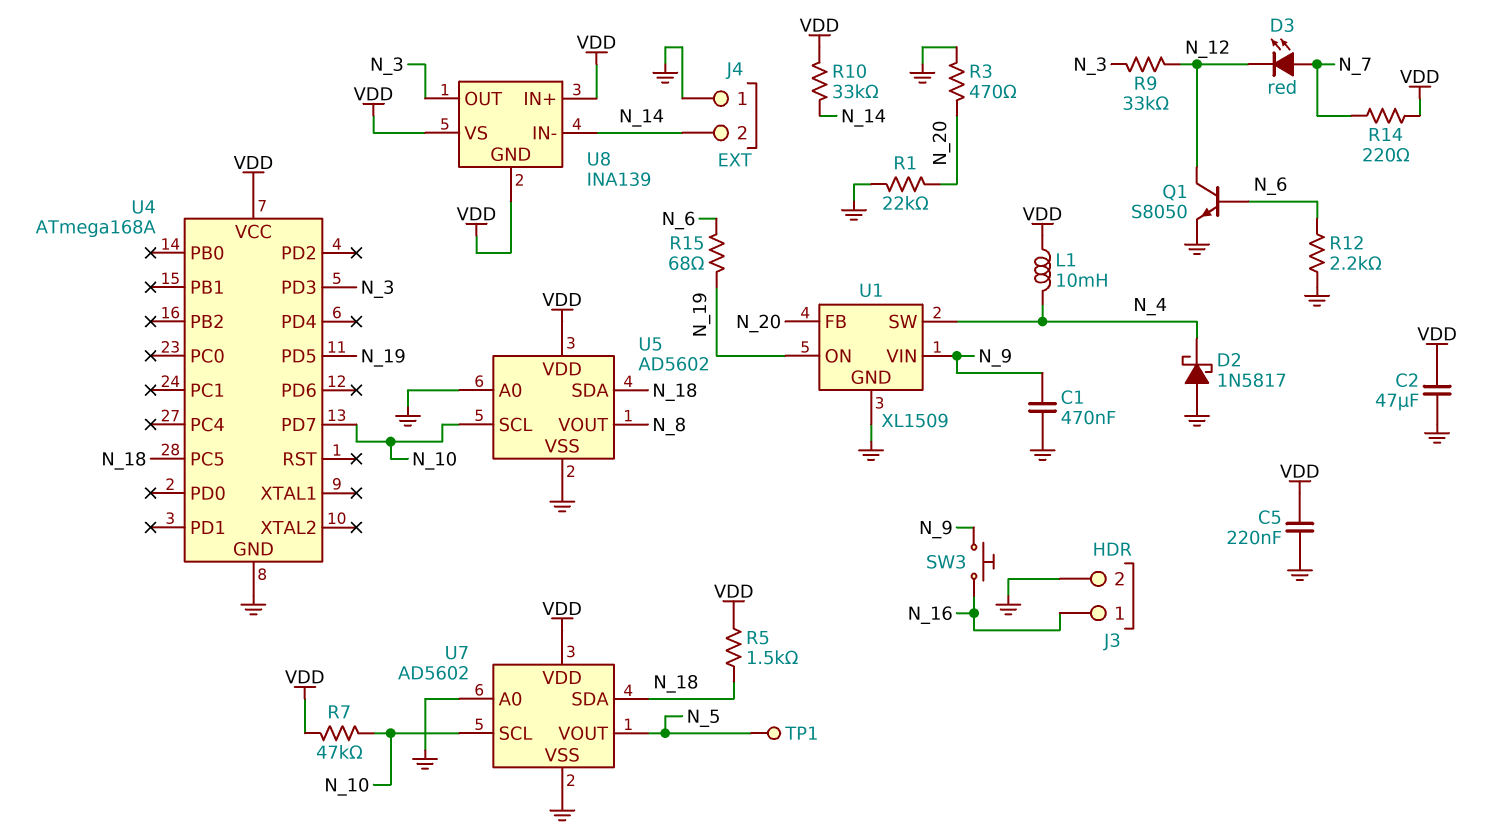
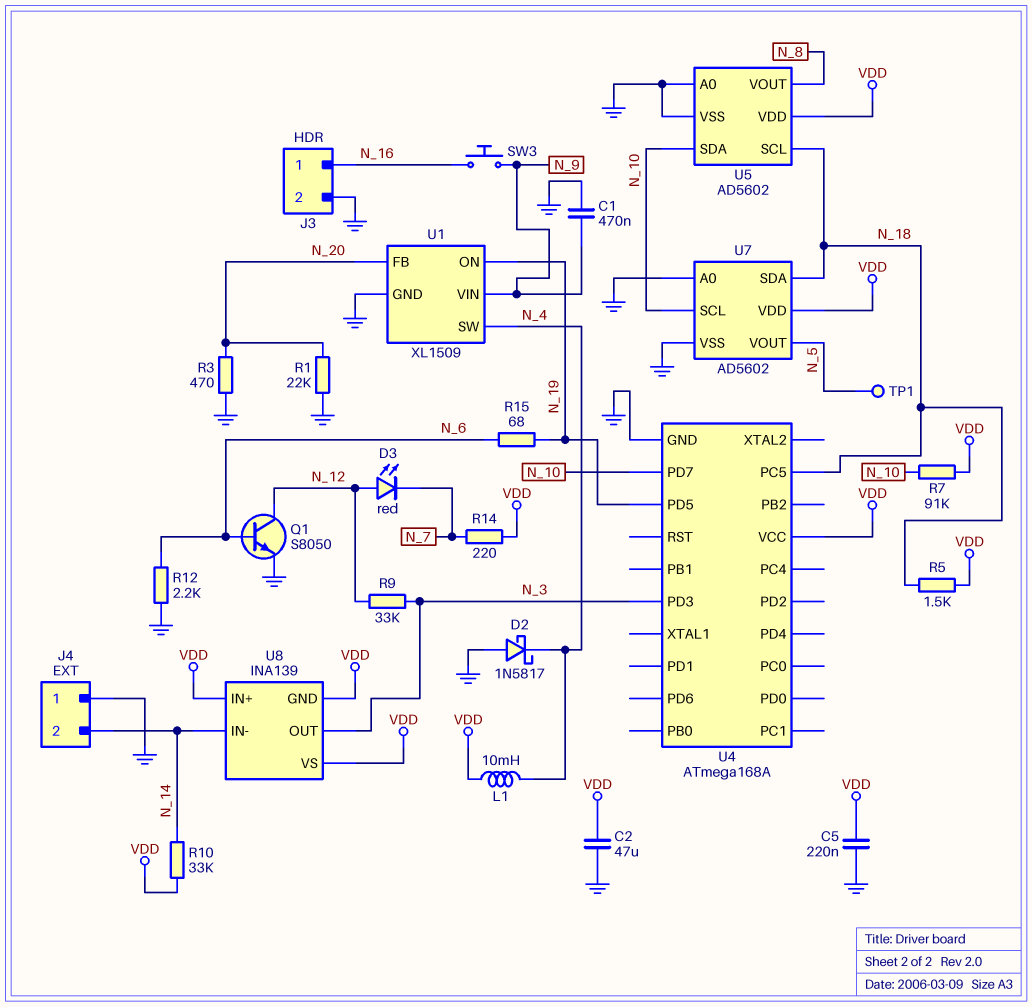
D3: LED red (A N_7, K N_12) -> LED red (A N_12, K N_7)
R7: 47k (N_10, VDD) -> 91k (N_10, VDD)
U5 pin SCL: N_10 -> N_18
U5 pin SDA: N_18 -> N_10

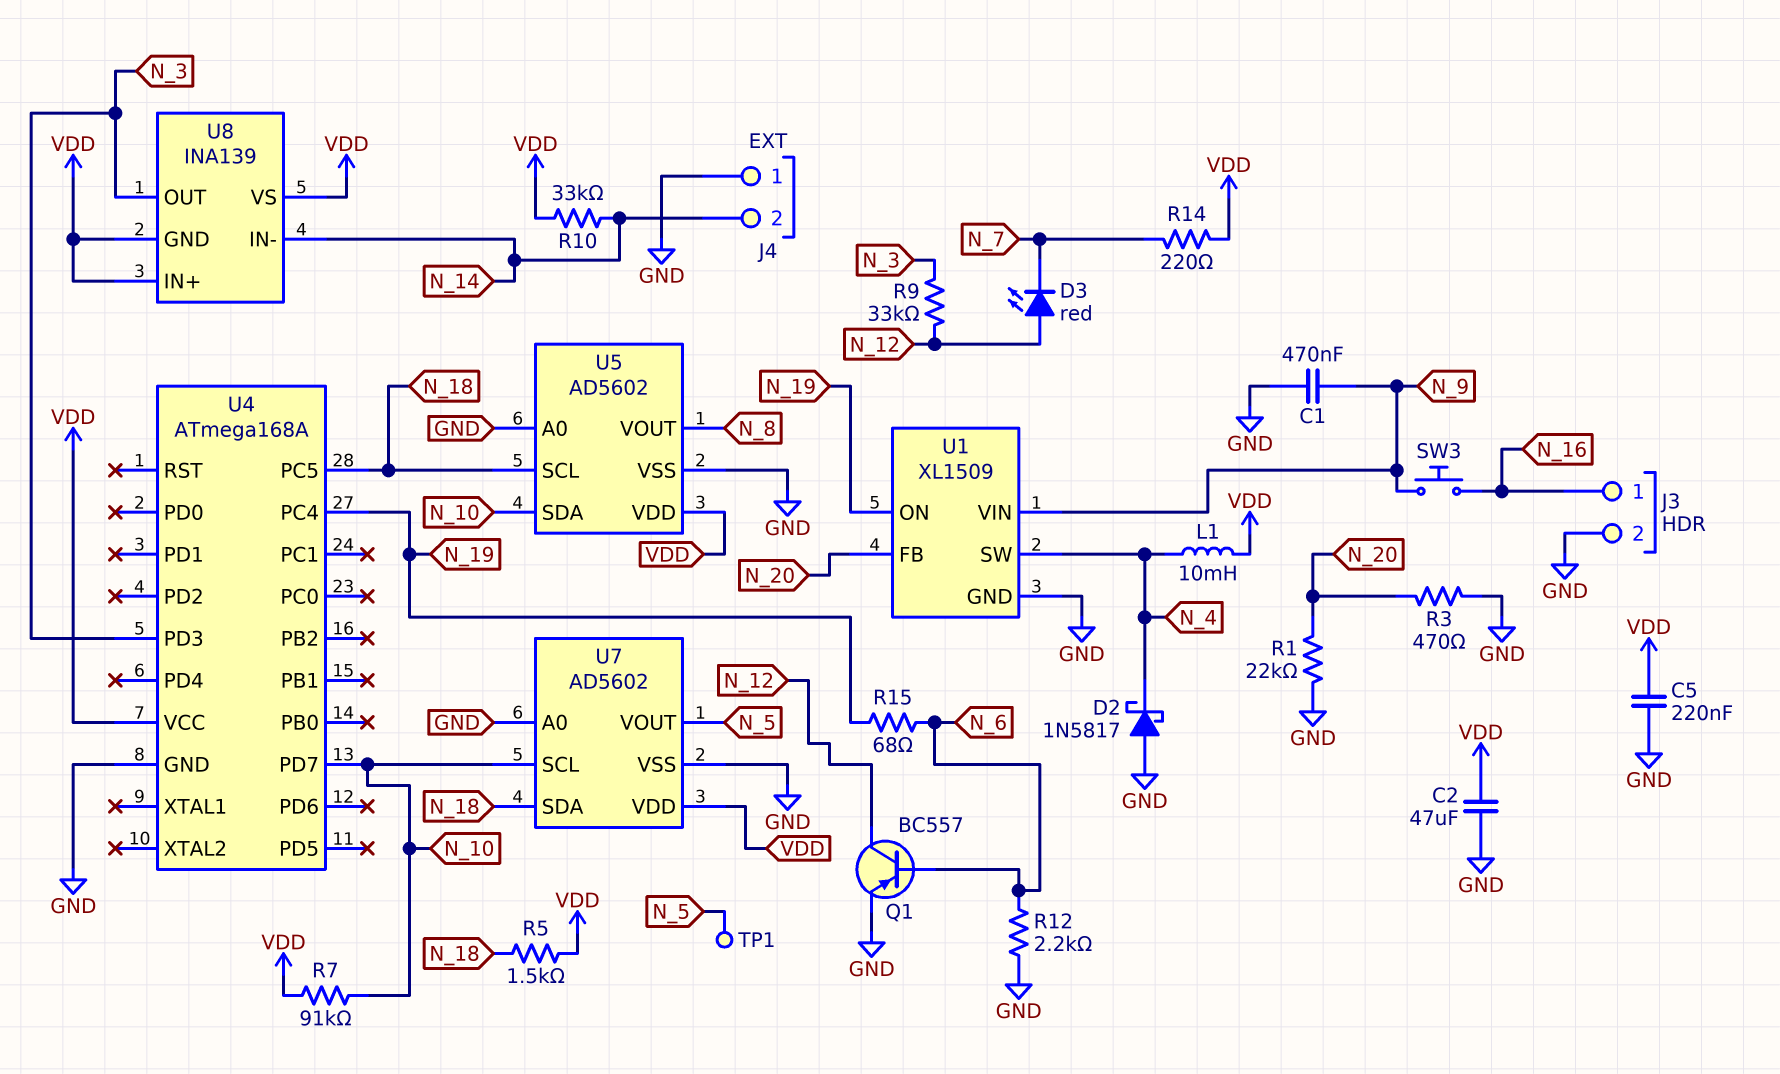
Q1: NPN S8050 (B N_6, C N_12, E GND) -> PNP BC557 (B N_6, C N_12, E GND)
U4 pin PC4: none -> N_19
U4 pin PD5: N_19 -> none

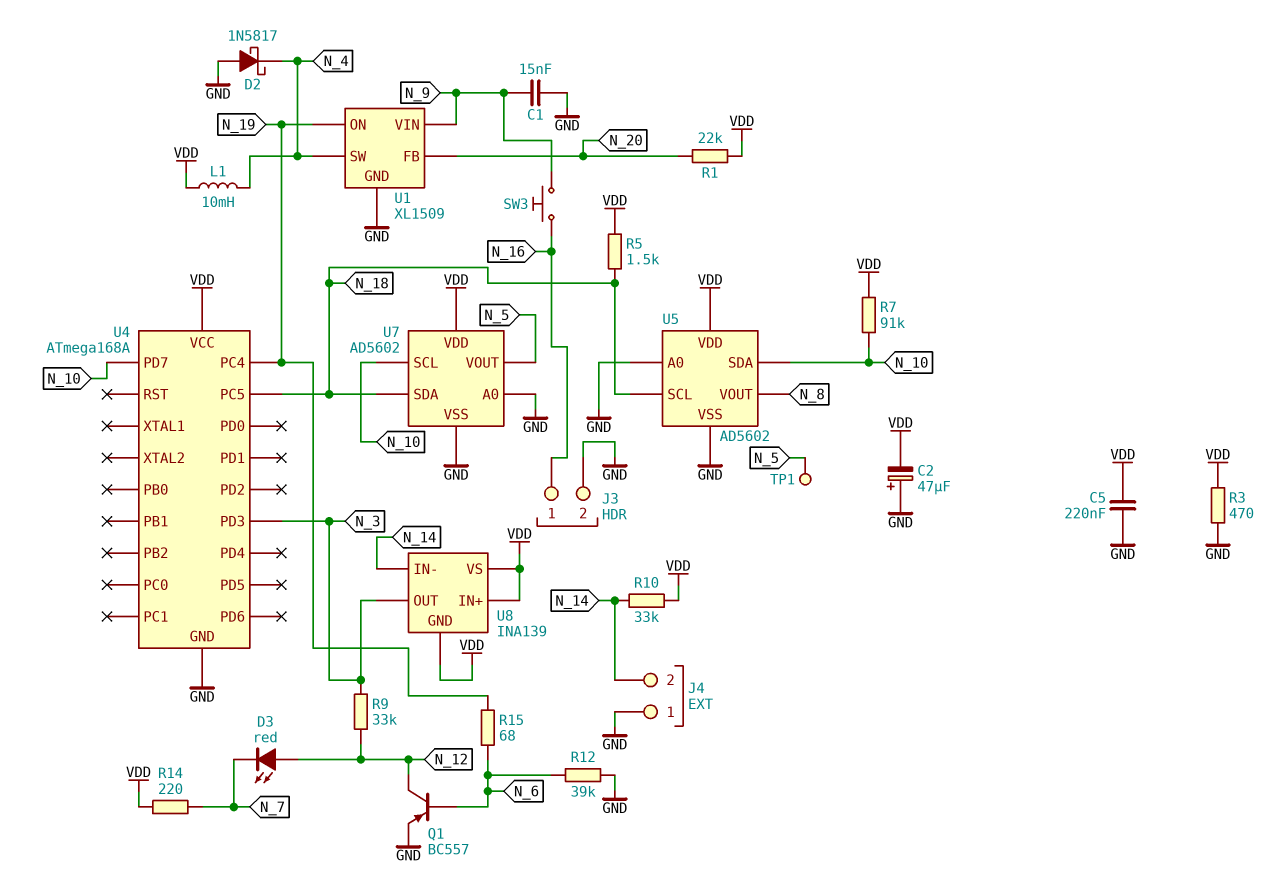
C1: 470nF (GND, N_9) -> 15nF (GND, N_9)
C2: 47uF (GND, VDD) -> 47uF (plus GND, minus VDD)
R1: 22k (GND, N_20) -> 22k (N_20, VDD)
R3: 470 (GND, N_20) -> 470 (GND, VDD)
R12: 2.2k (GND, N_6) -> 39k (GND, N_6)

